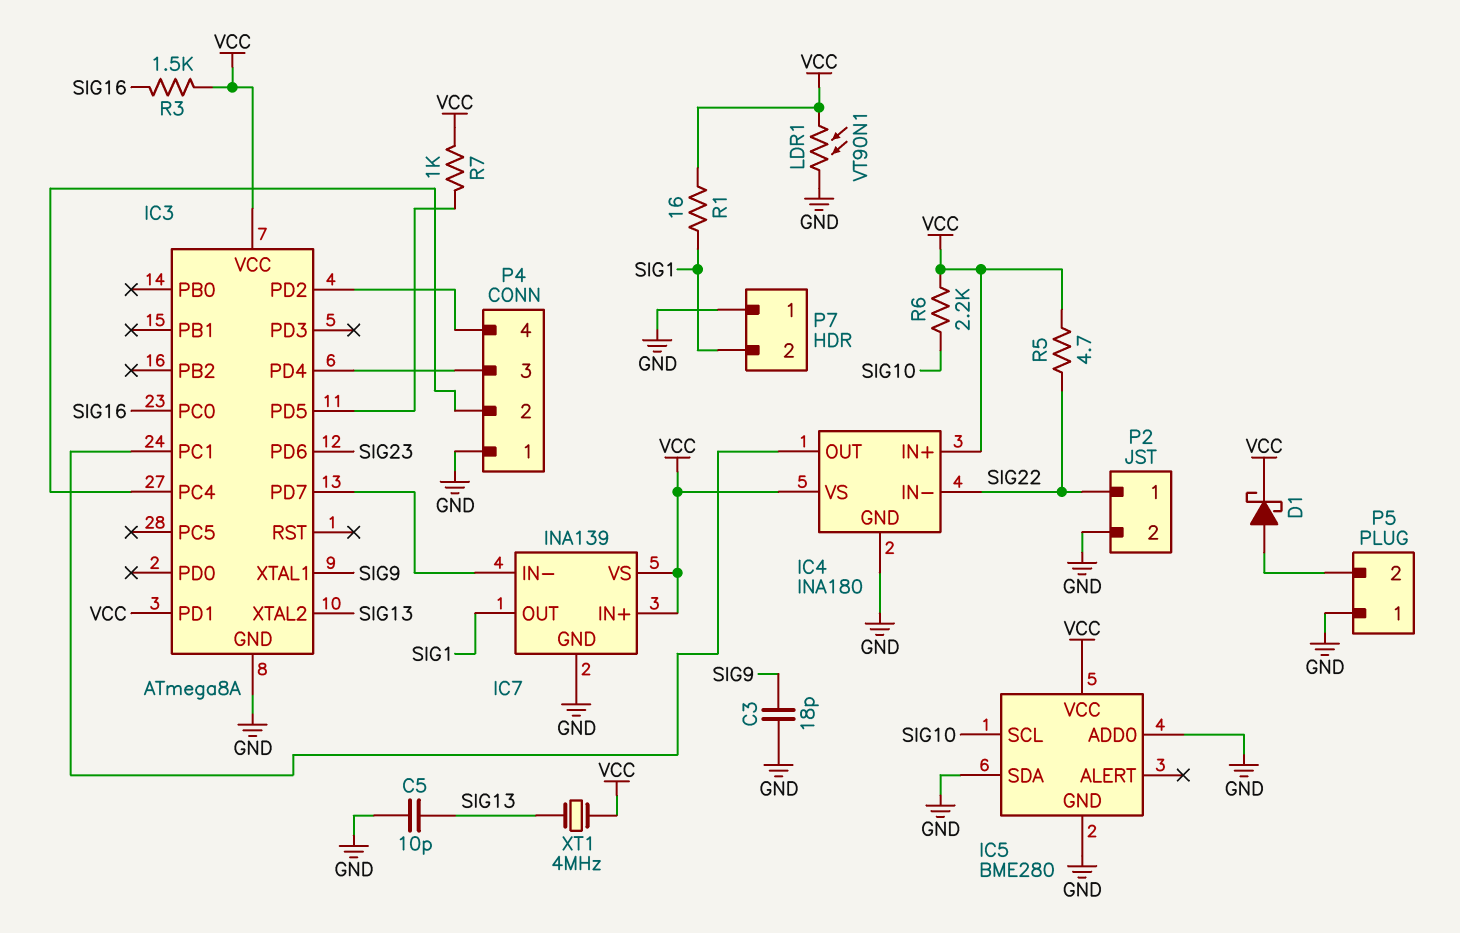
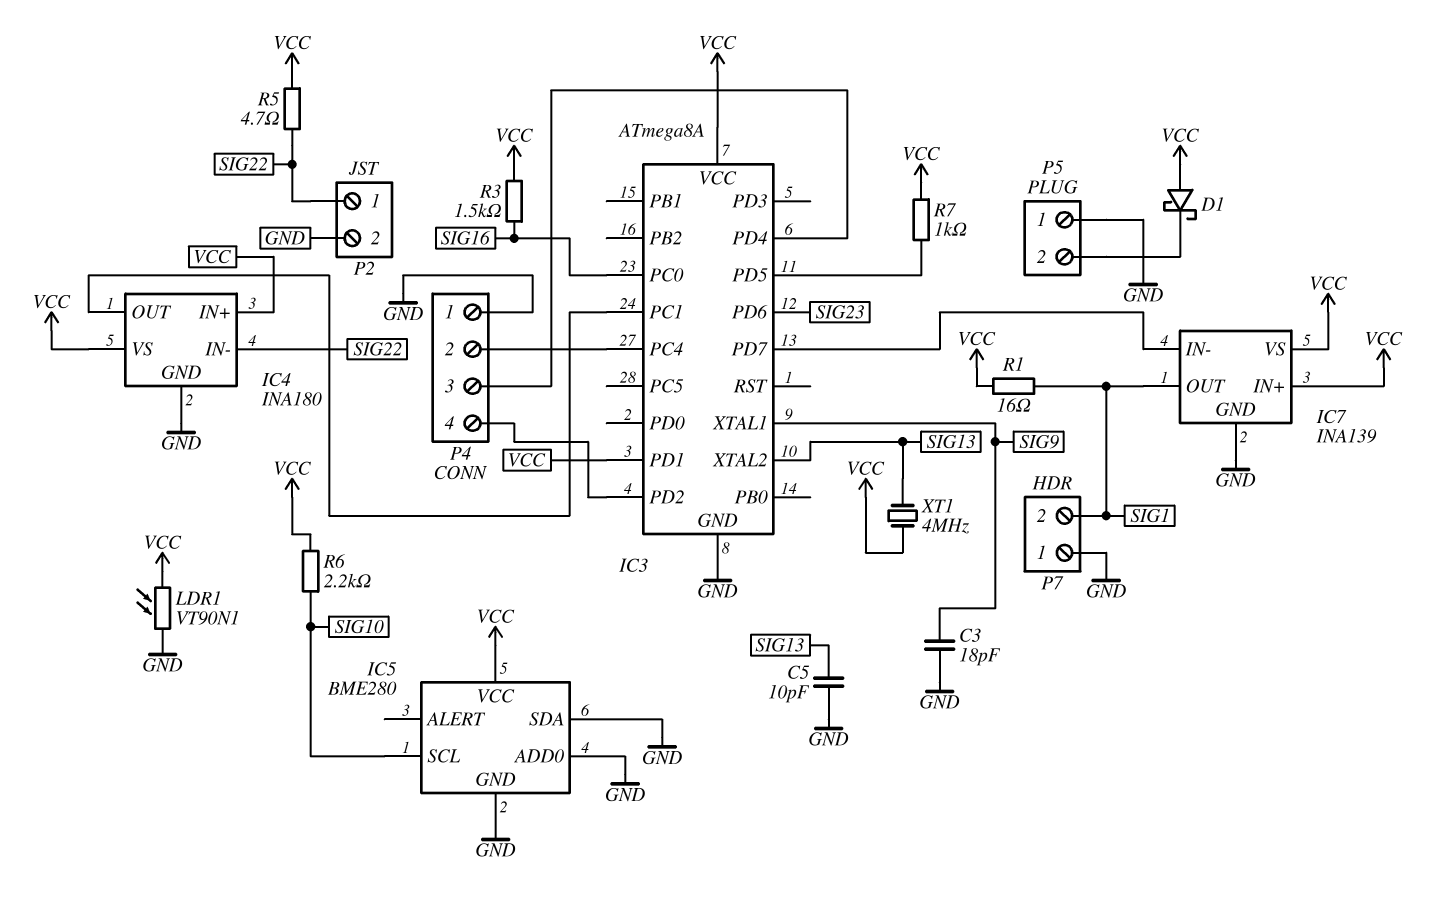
D1: schottky (A P5/2, K VCC) -> schottky (A VCC, K P5/2)

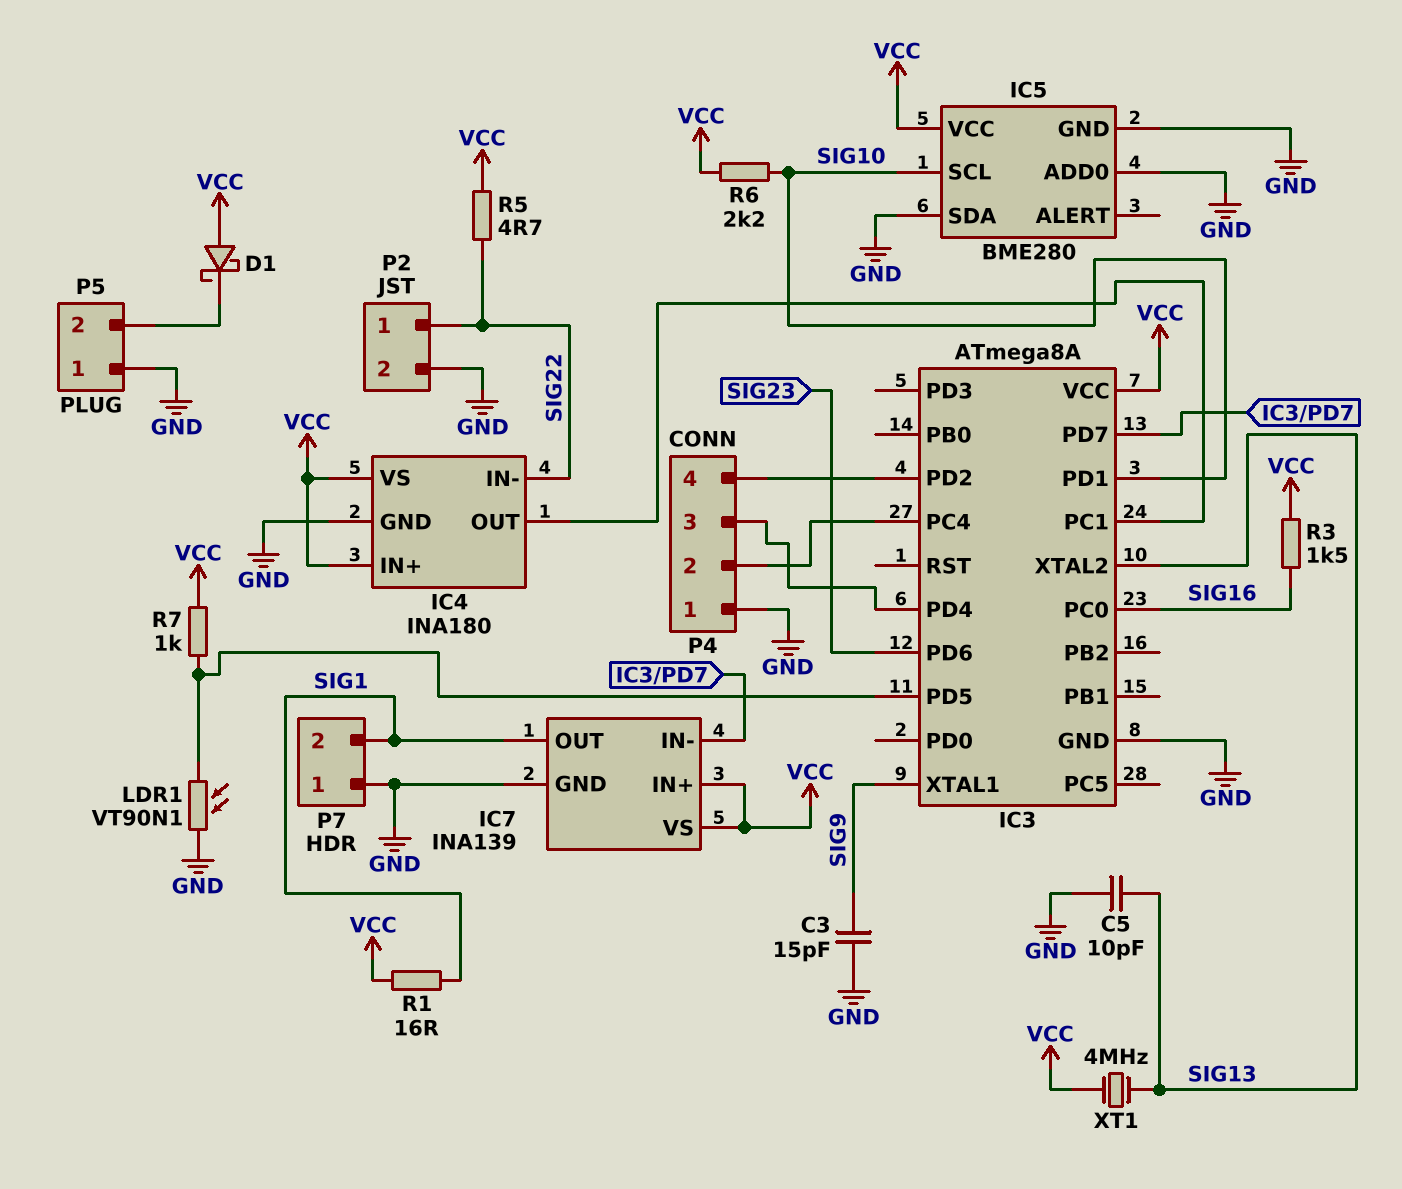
C3: 18pF (GND, SIG9) -> 15pF (GND, SIG9)
IC3 pin PD1: VCC -> SIG10
LDR1: VT90N1 (GND, VCC) -> VT90N1 (GND, IC3/PD5)

